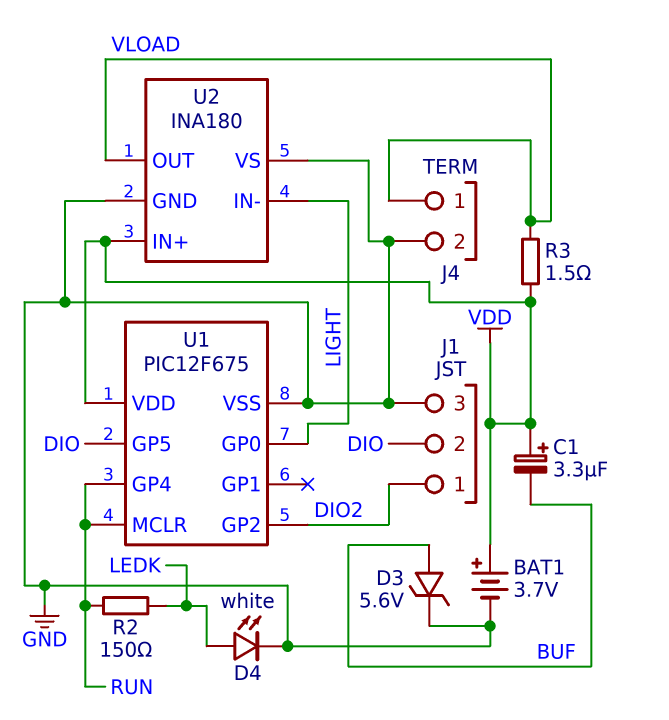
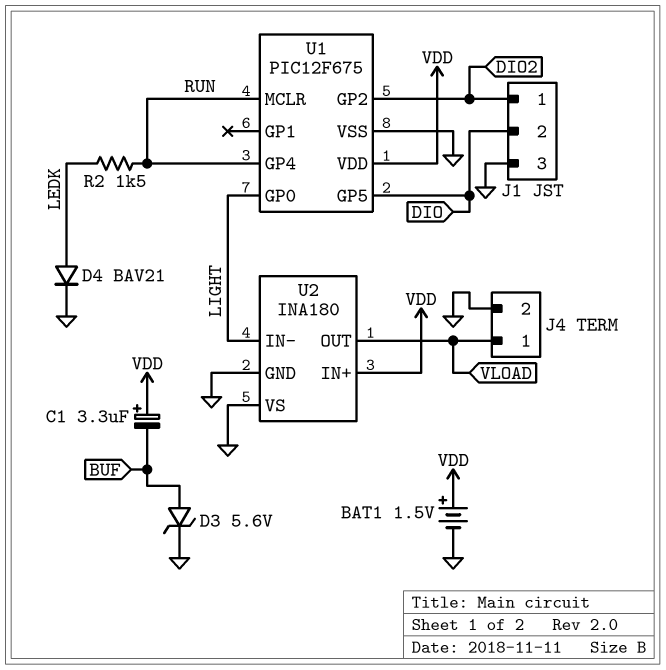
BAT1: 3.7V (plus VDD, minus GND) -> 1.5V (plus VDD, minus GND)
D4: LED white (A LEDK, K GND) -> diode BAV21 (A LEDK, K GND)
R2: 150 (LEDK, RUN) -> 1.5k (LEDK, RUN)
R3: 1.5 (VDD, VLOAD) -> none

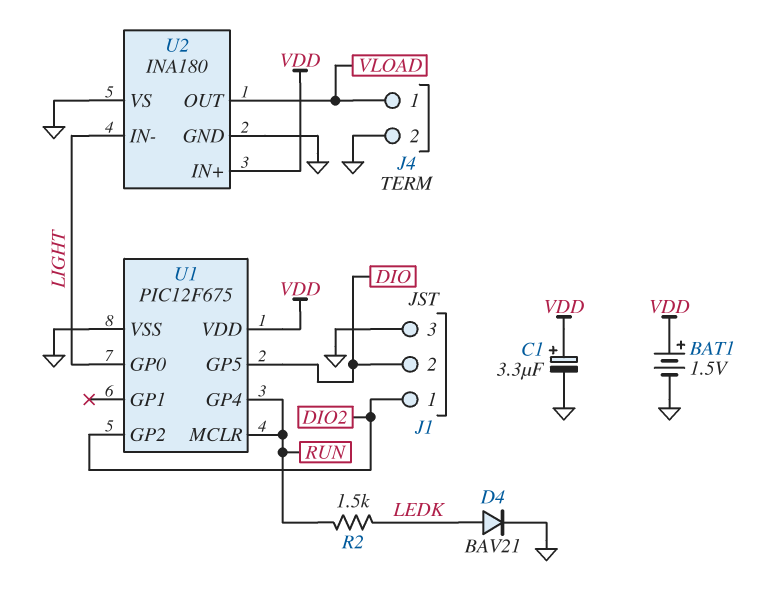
C1: 3.3uF (plus VDD, minus BUF) -> 3.3uF (plus VDD, minus GND)
D3: zener 5.6V (A BUF, K GND) -> none

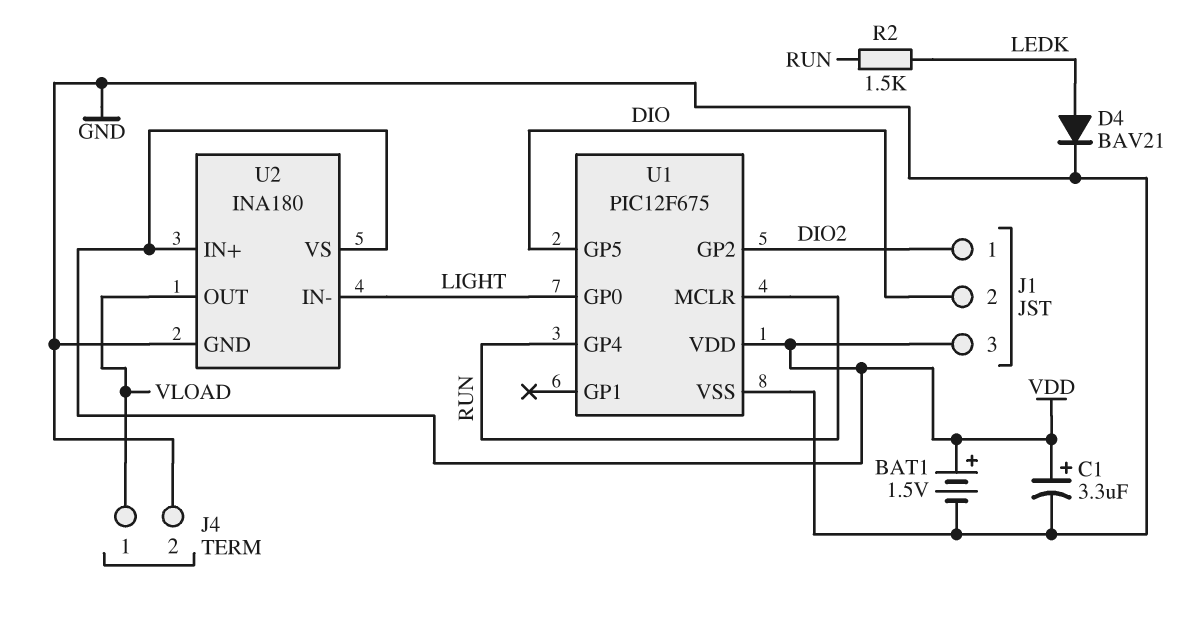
J1 pin 3: GND -> VDD
U2 pin VS: GND -> VDD

